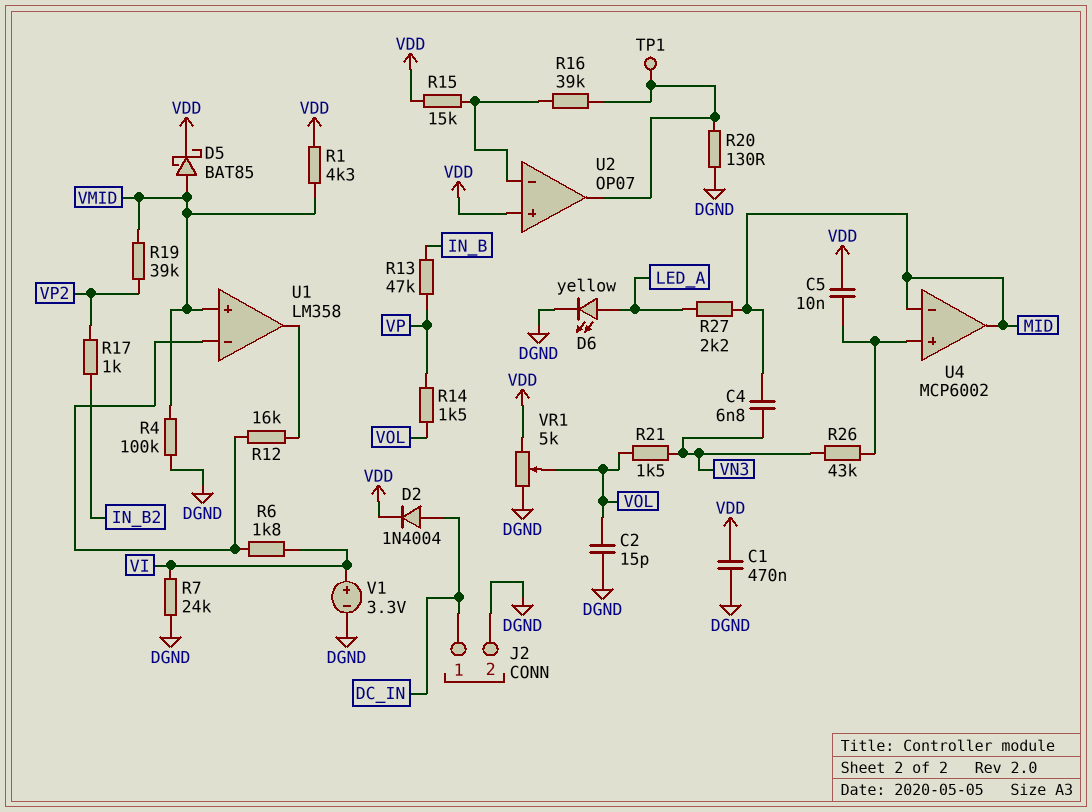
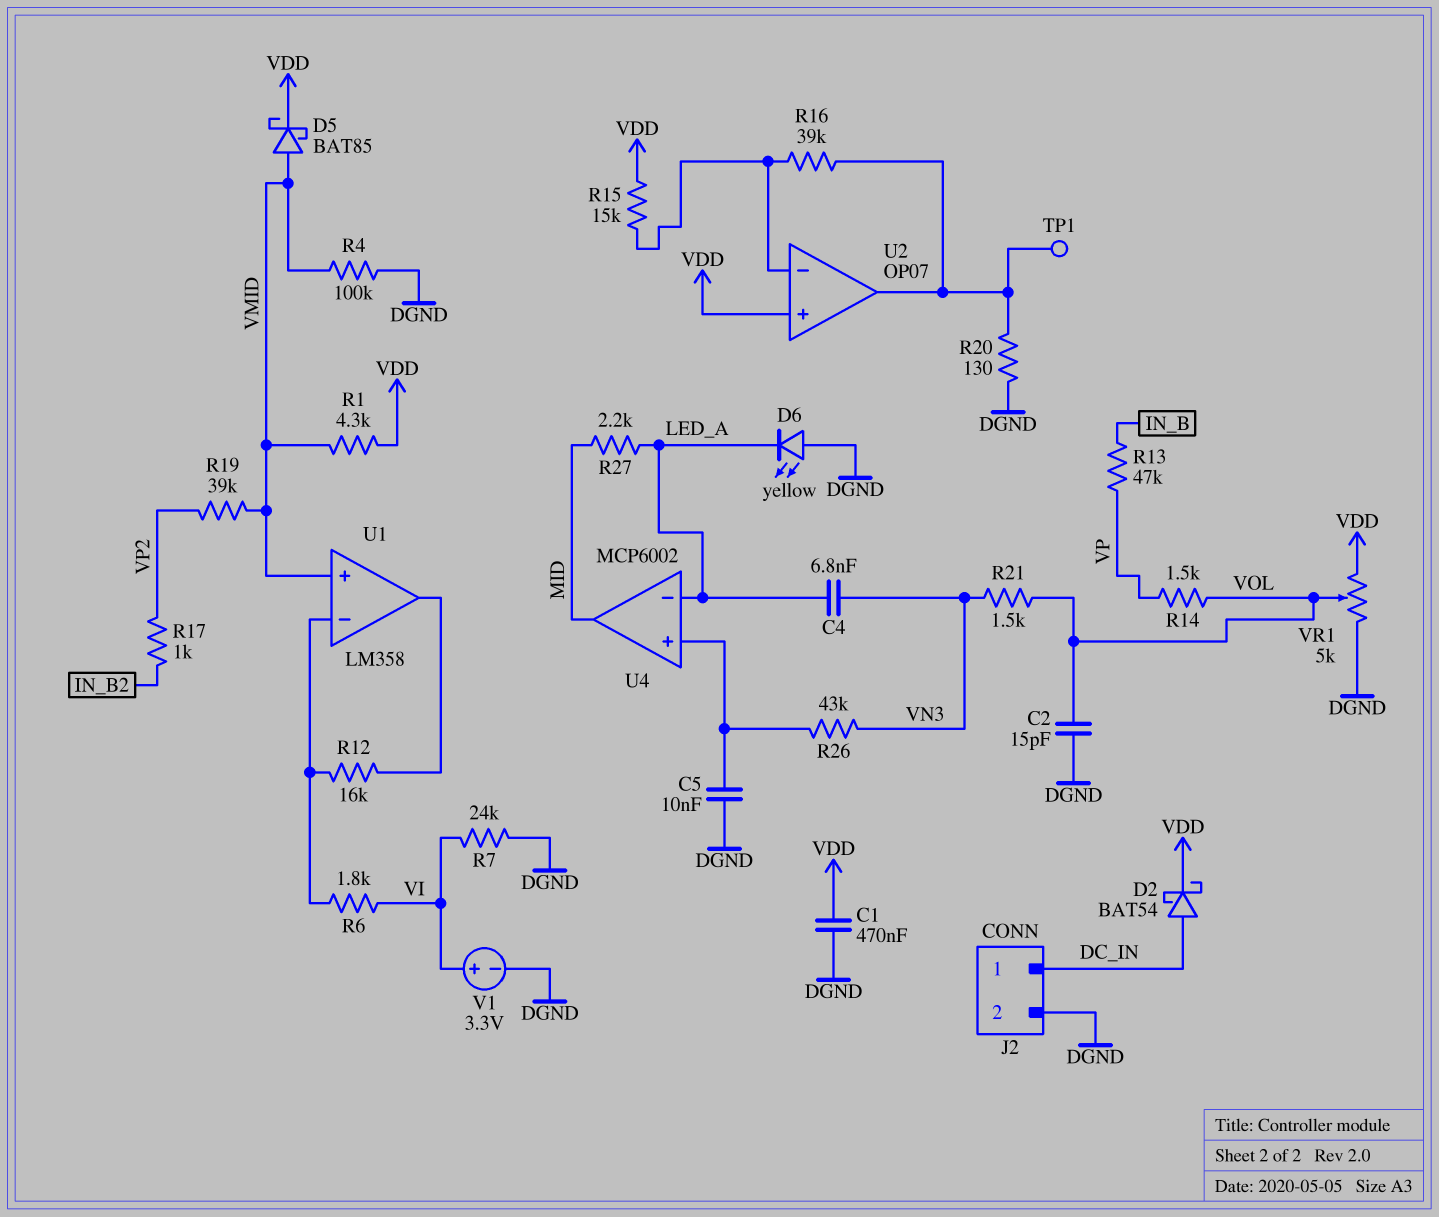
C4: 6.8nF (MID, VN3) -> 6.8nF (LED_A, VN3)
C5: 10nF (U4/in+, VDD) -> 10nF (DGND, U4/in+)
D2: diode 1N4004 (A DC_IN, K VDD) -> schottky BAT54 (A DC_IN, K VDD)
D6: LED yellow (A LED_A, K DGND) -> LED yellow (A DGND, K LED_A)
U4 pin in-: MID -> LED_A

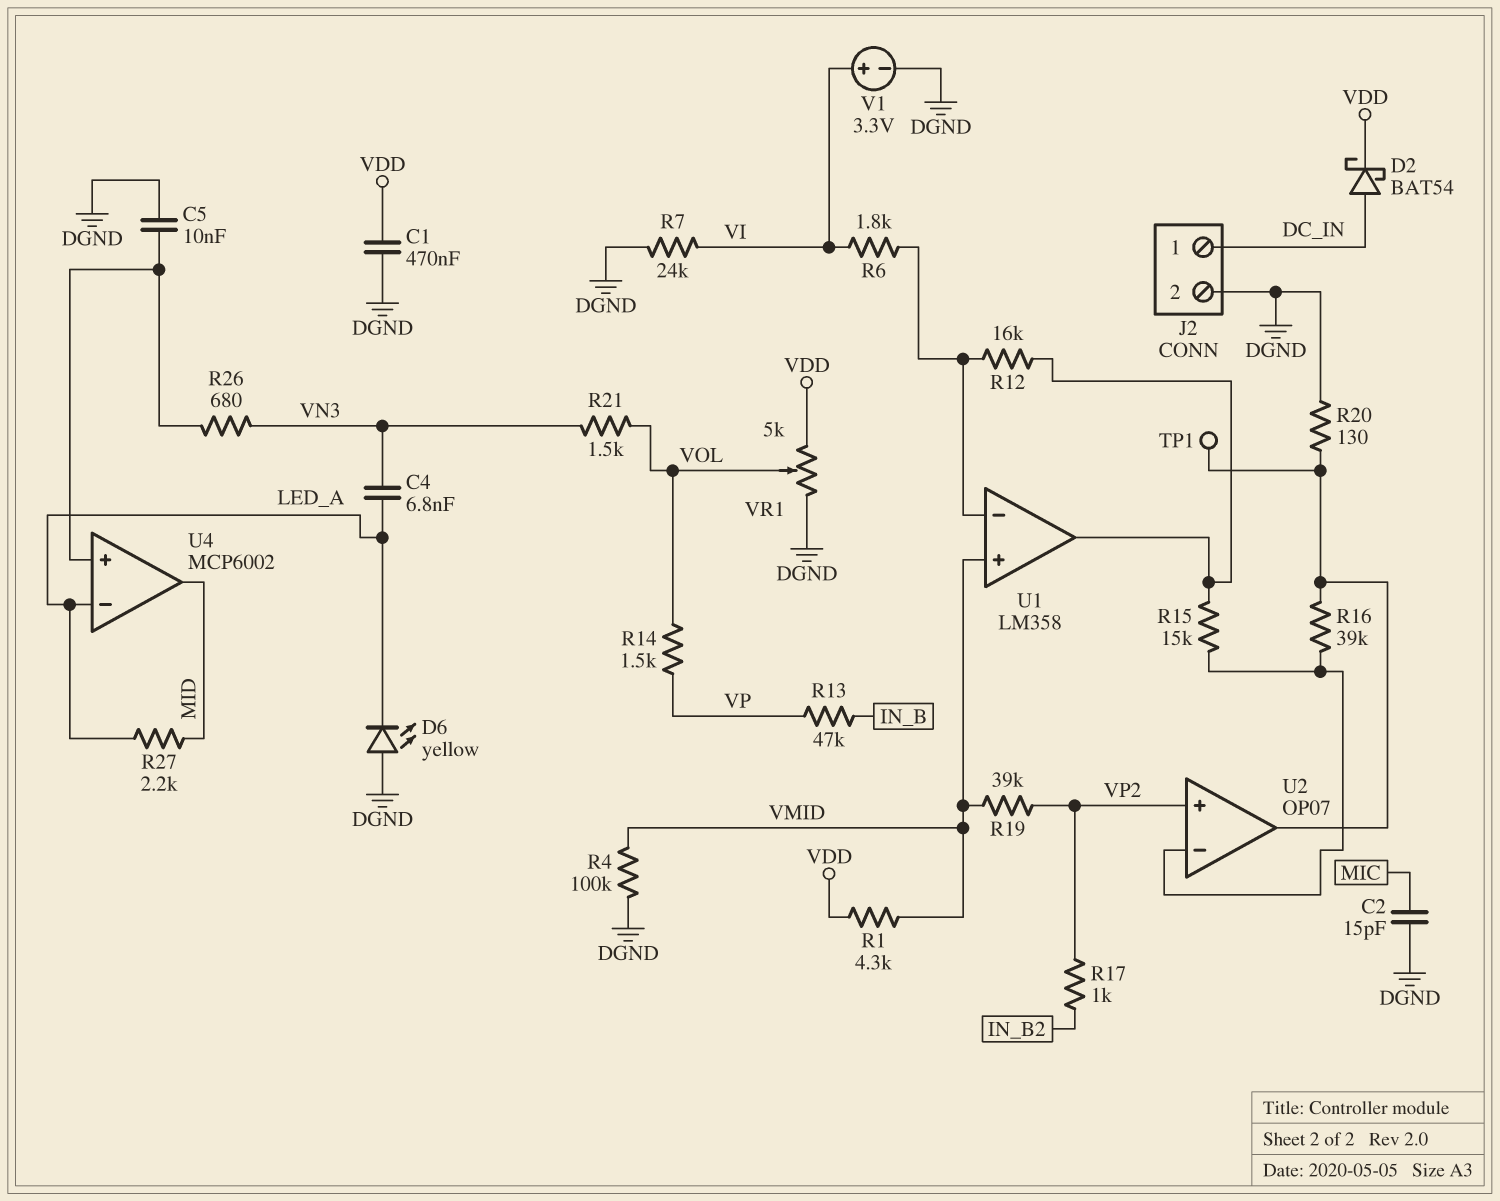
C2: 15pF (DGND, VOL) -> 15pF (DGND, MIC)
D5: schottky BAT85 (A VMID, K VDD) -> none
R15: 15k (U2/in-, VDD) -> 15k (U1/out, U2/in-)
R26: 43k (U4/in+, VN3) -> 680 (U4/in+, VN3)
U2 pin in+: VDD -> VP2

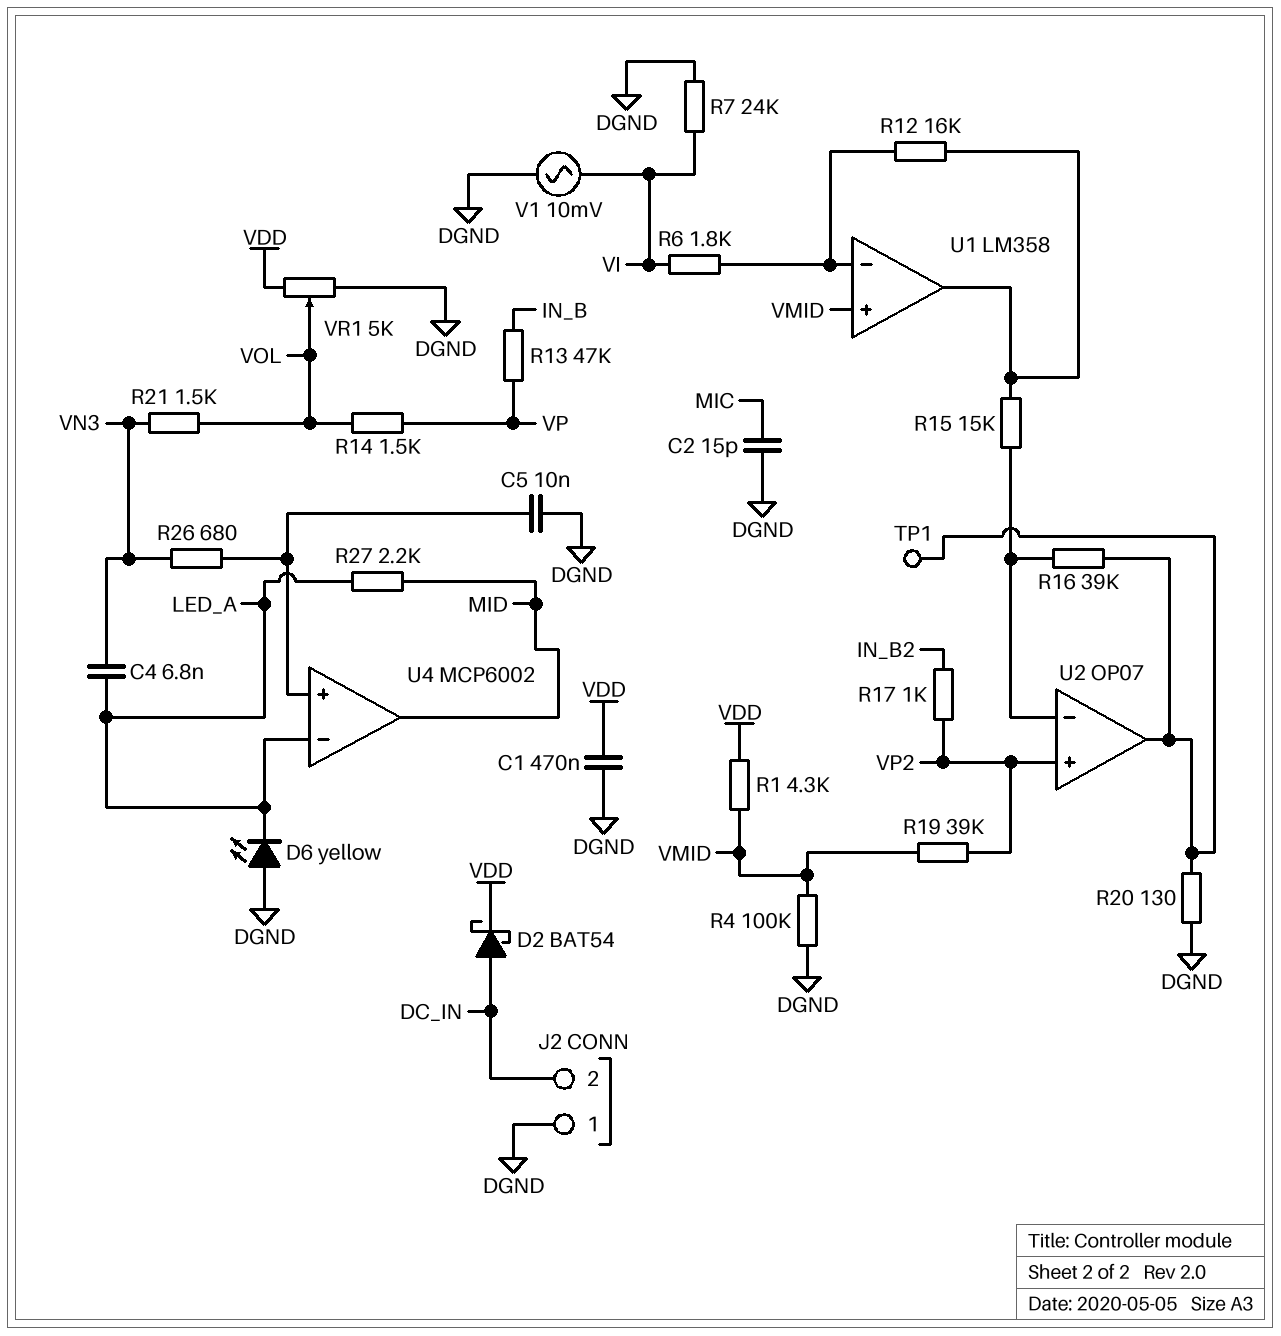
J2 pin 1: DC_IN -> DGND
J2 pin 2: DGND -> DC_IN
V1: 3.3V (plus VI, minus DGND) -> AC 10mV (DGND, VI)

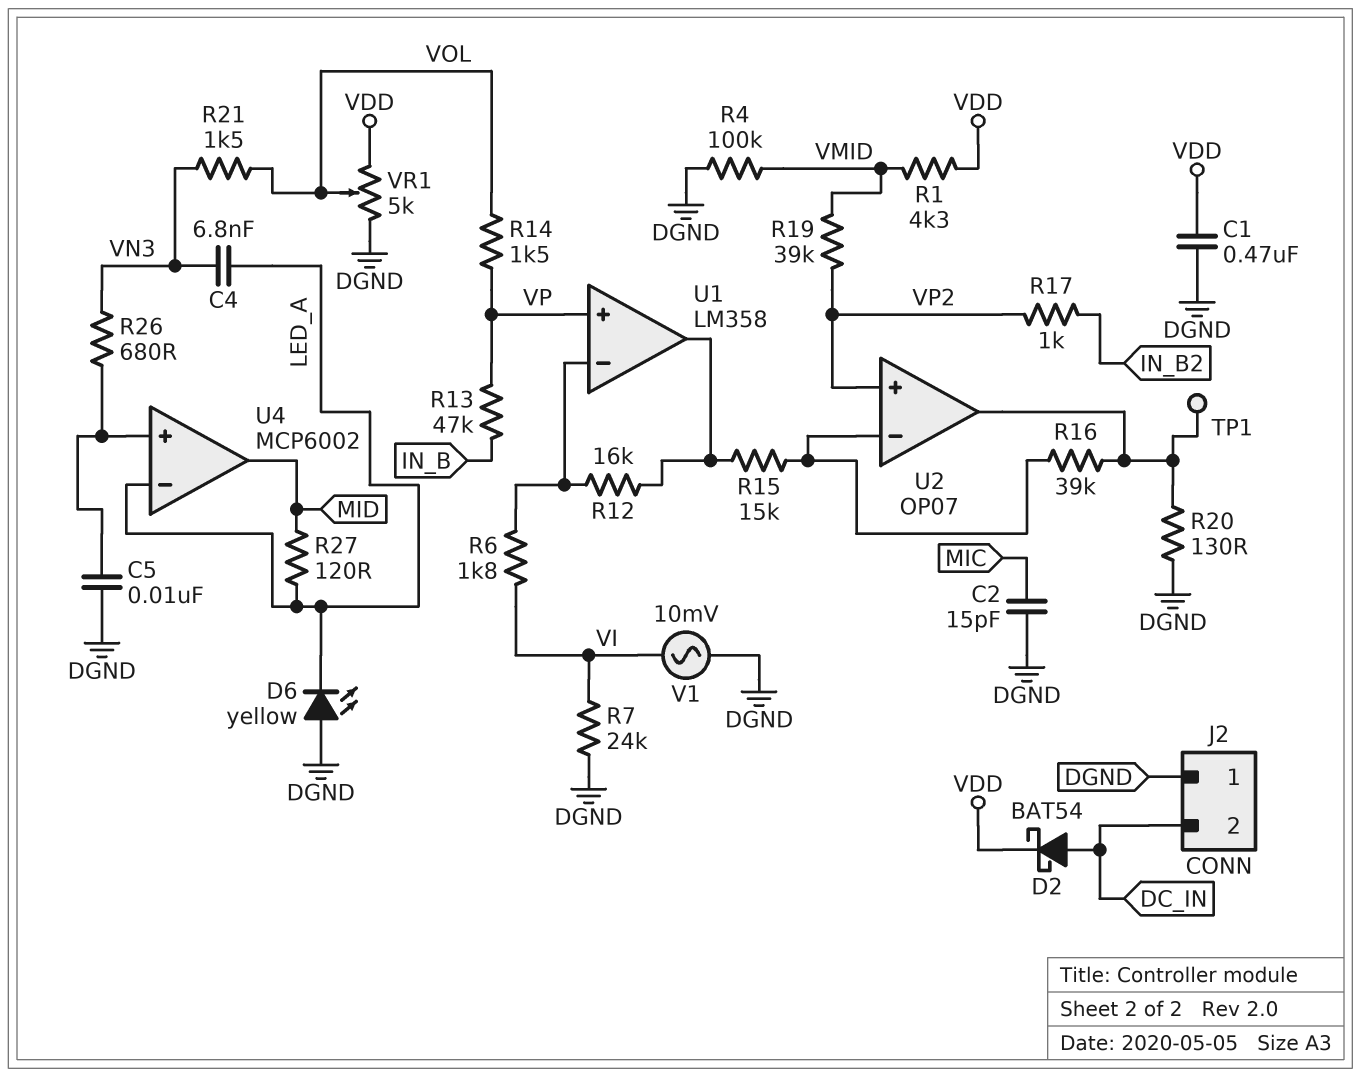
R27: 2.2k (LED_A, MID) -> 120 (LED_A, MID)
U1 pin in+: VMID -> VP

